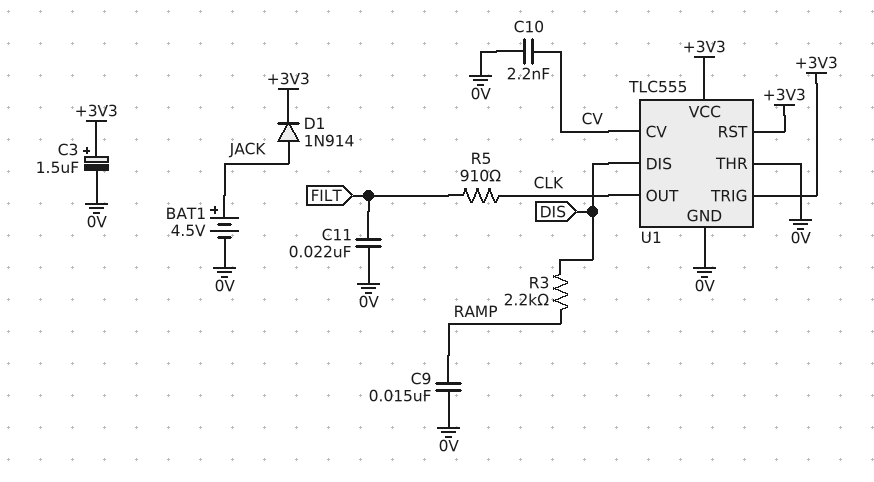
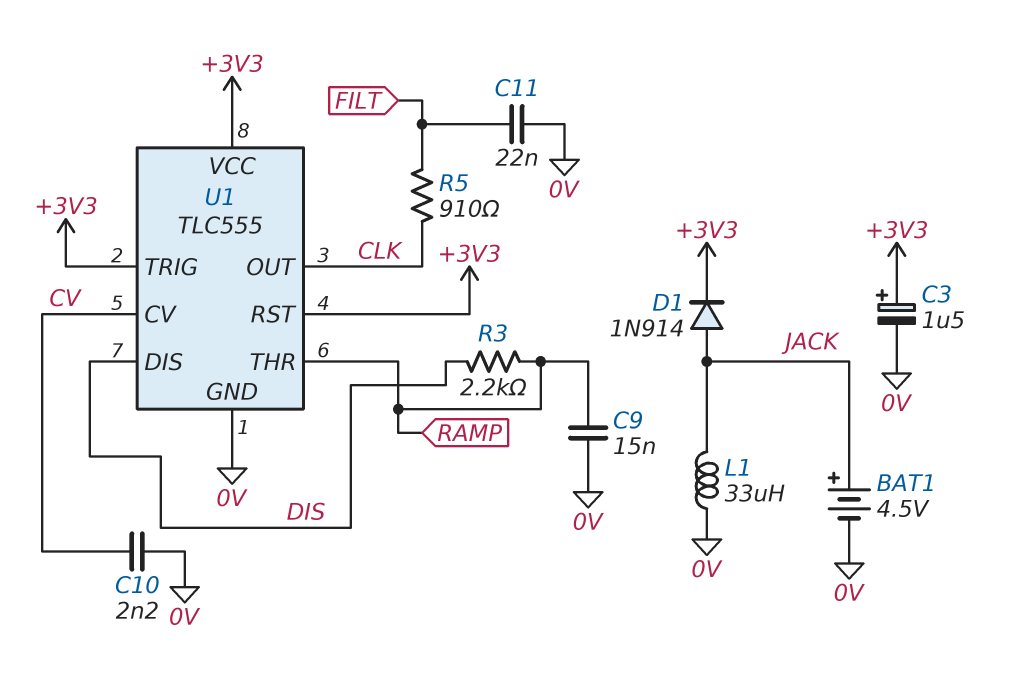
L1: none -> 33uH (0V, JACK)
U1 pin THR: 0V -> RAMP

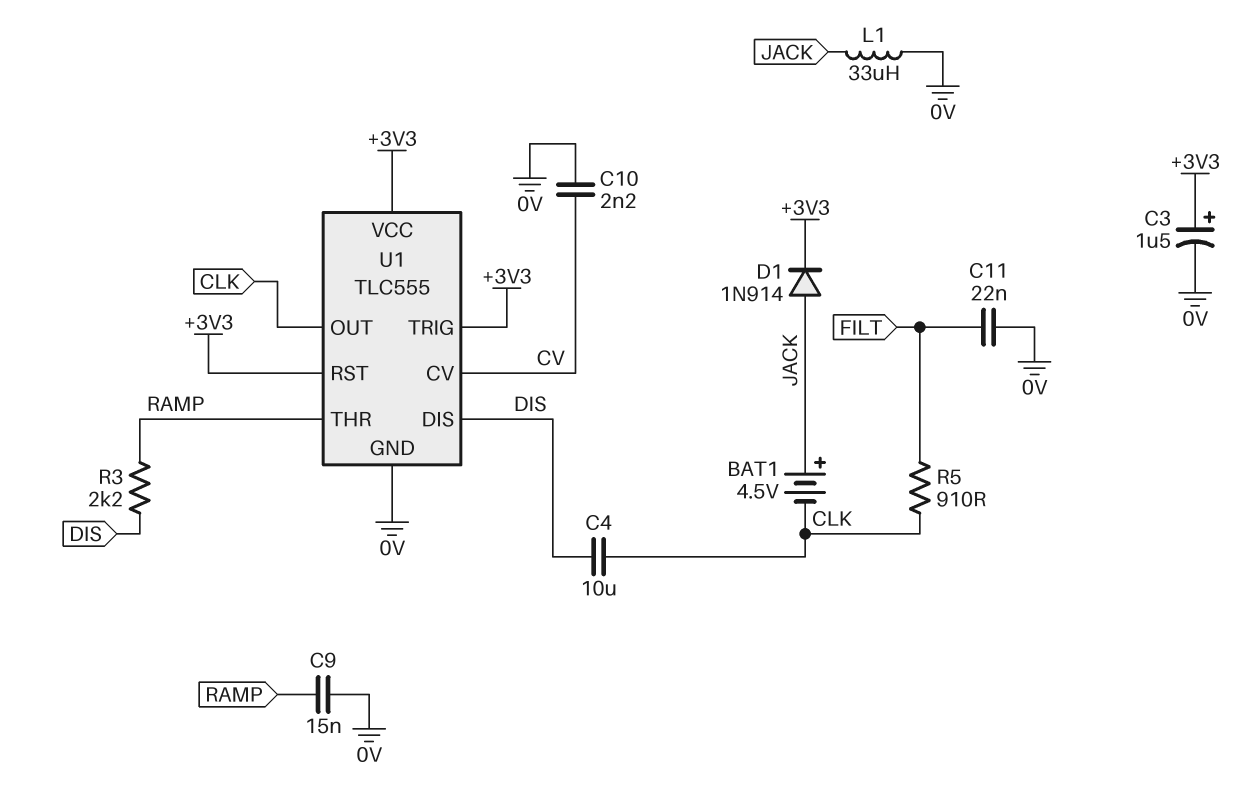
BAT1: 4.5V (plus JACK, minus 0V) -> 4.5V (plus JACK, minus CLK)
C4: none -> 10uF (CLK, DIS)

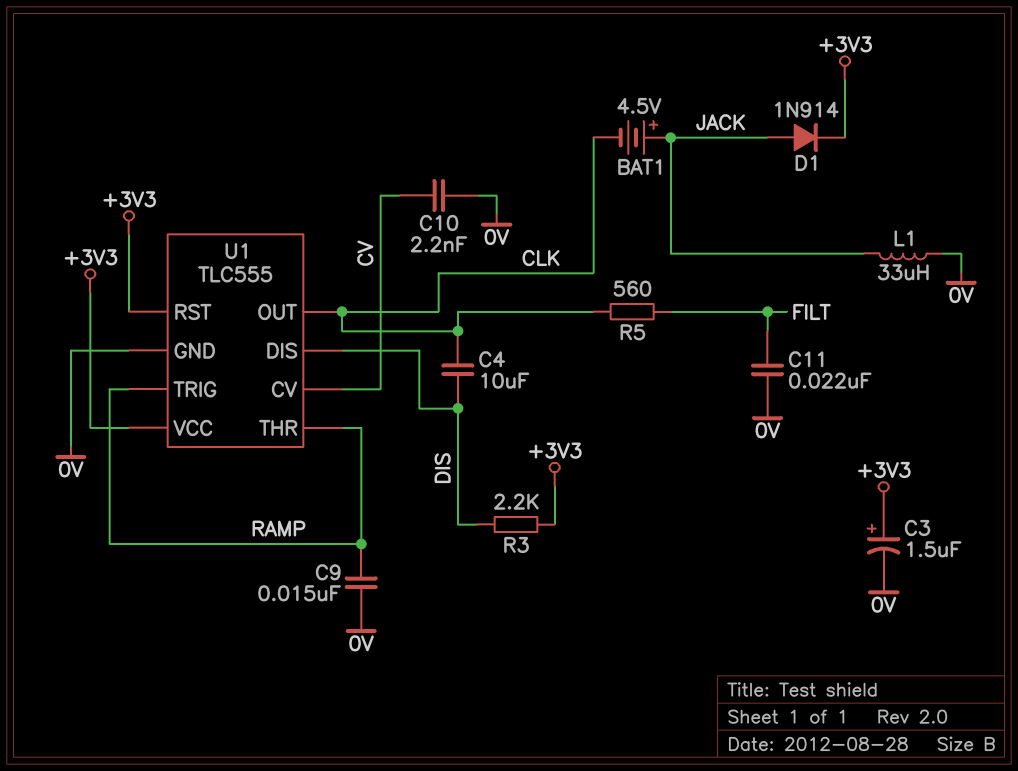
R3: 2.2k (DIS, RAMP) -> 2.2k (+3V3, DIS)
R5: 910 (CLK, FILT) -> 560 (CLK, FILT)
U1 pin TRIG: +3V3 -> RAMP

